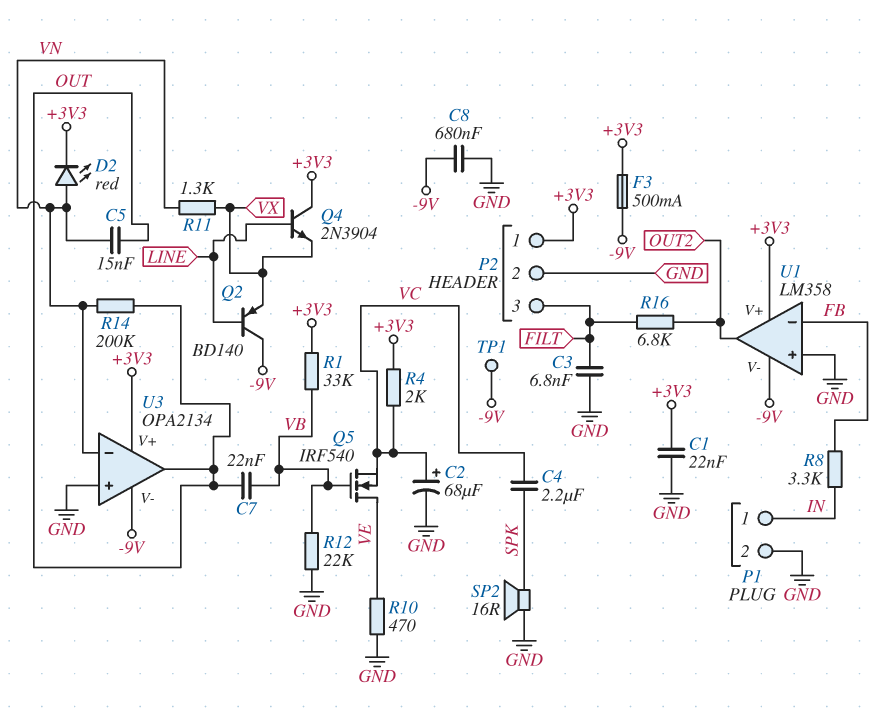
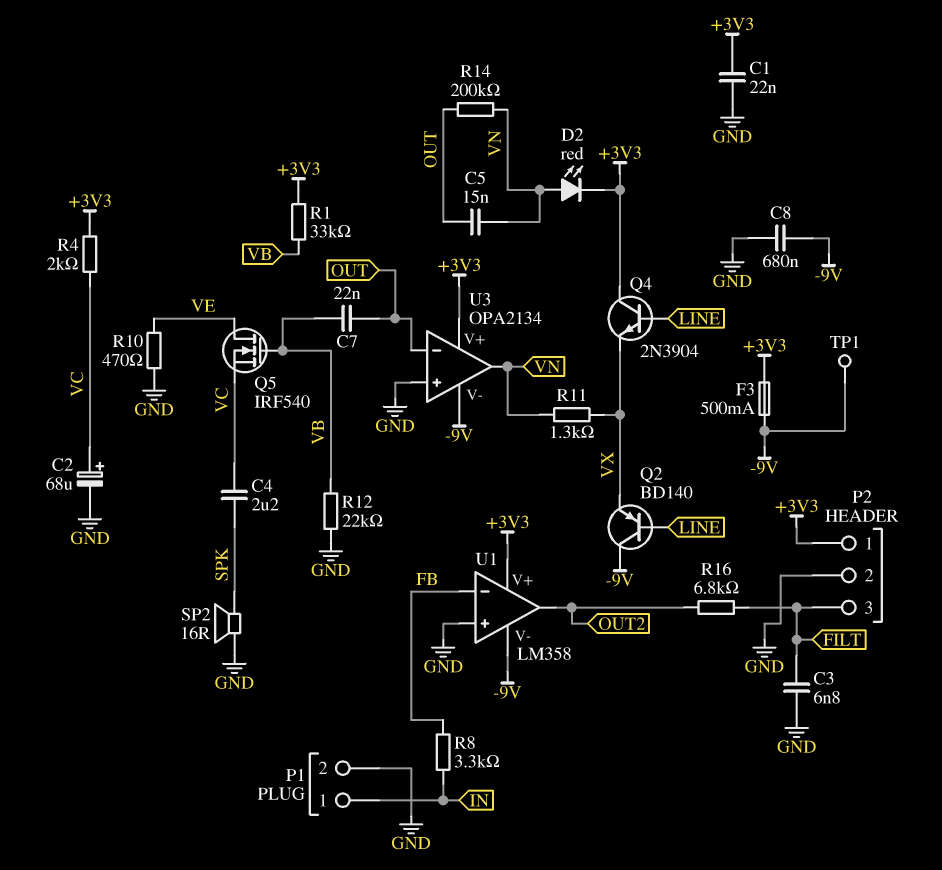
U3 pin in-: VN -> OUT
U3 pin out: OUT -> VN

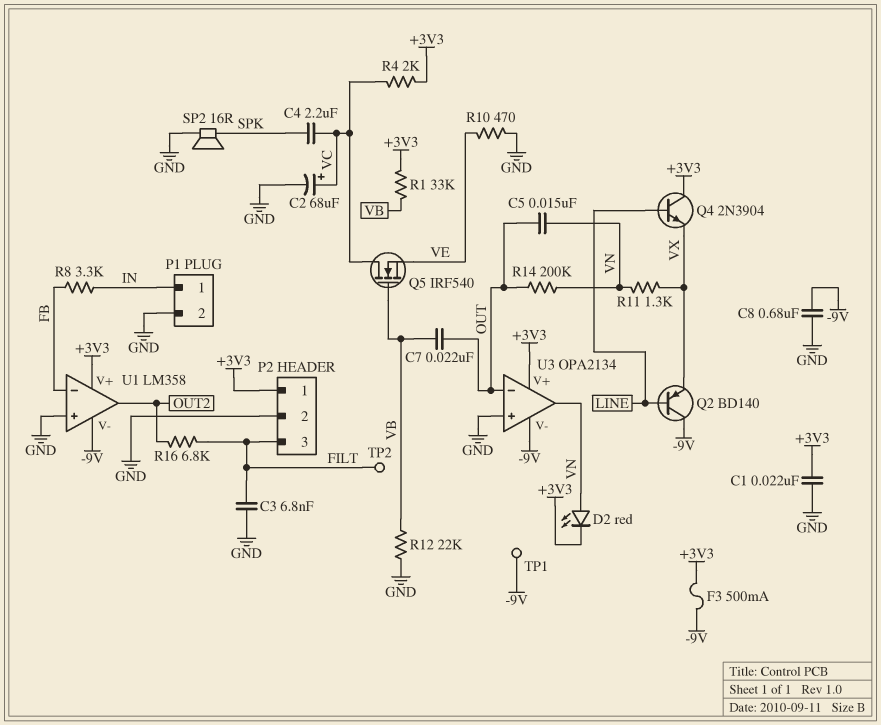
Q5: NMOS IRF540 (G VB, D VE, S VC) -> NMOS IRF540 (G VB, D VC, S VE)
TP2: none -> test point (FILT)

